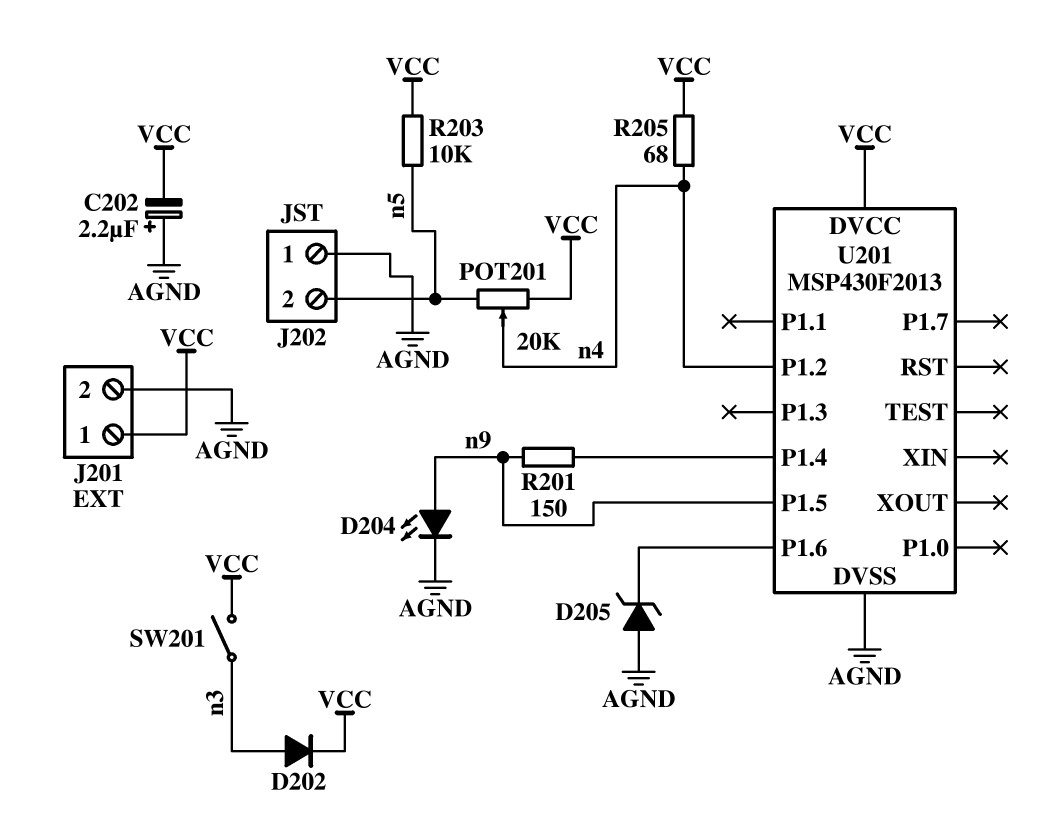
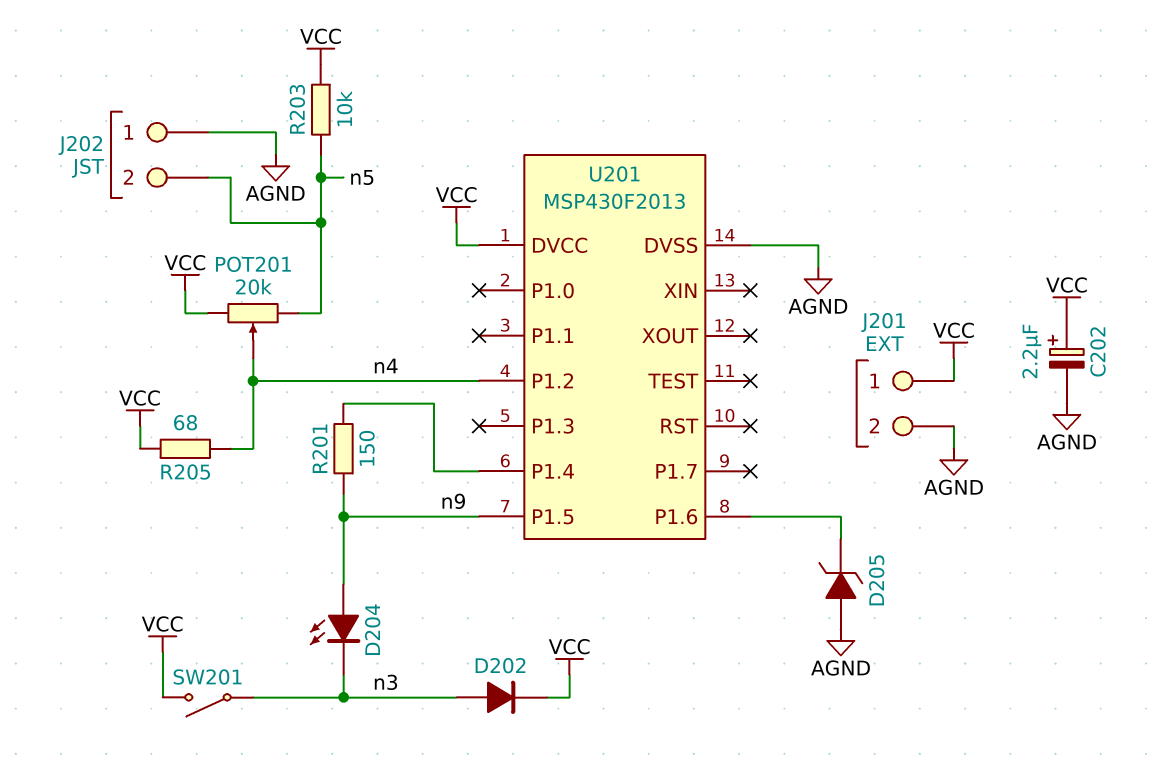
C202: 2.2uF (plus AGND, minus VCC) -> 2.2uF (plus VCC, minus AGND)
D204: LED (A n9, K AGND) -> LED (A n9, K n3)

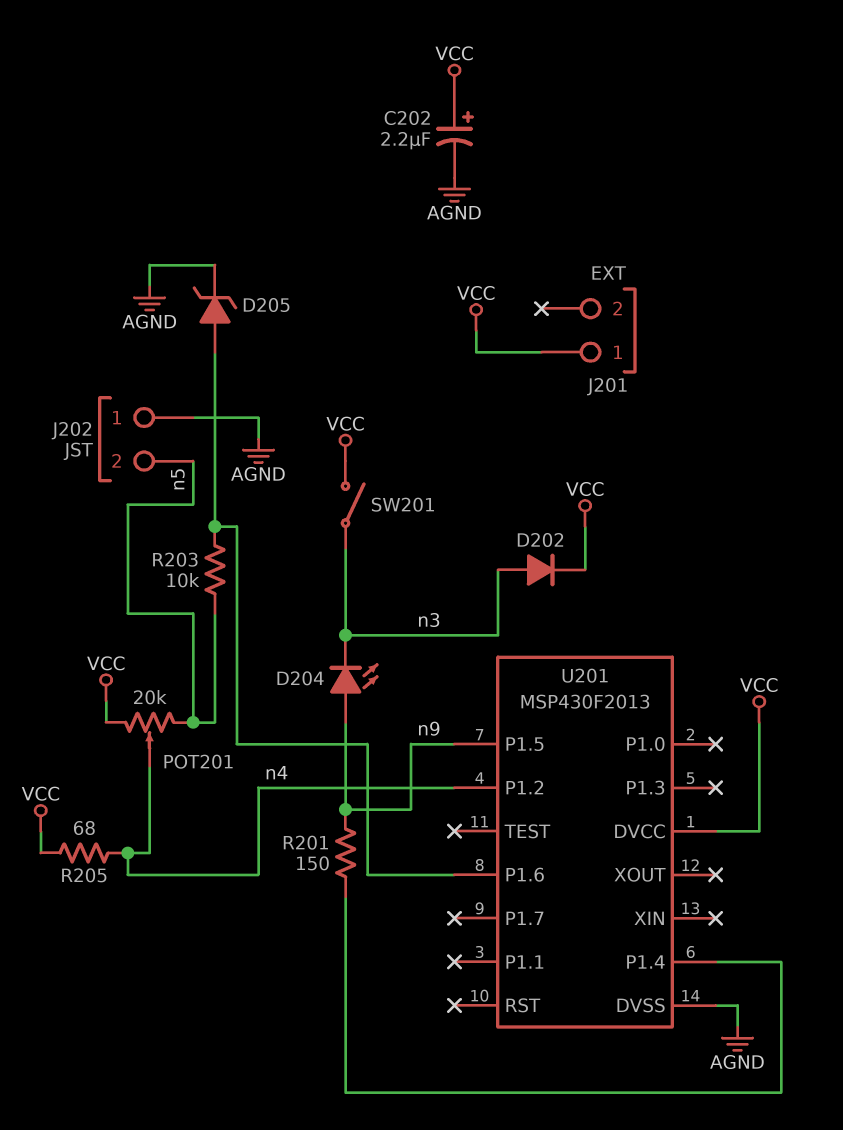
D205: zener (A AGND, K U201/P1.6) -> zener (A U201/P1.6, K AGND)
J201 pin 2: AGND -> none
R203: 10k (VCC, n5) -> 10k (U201/P1.6, n5)

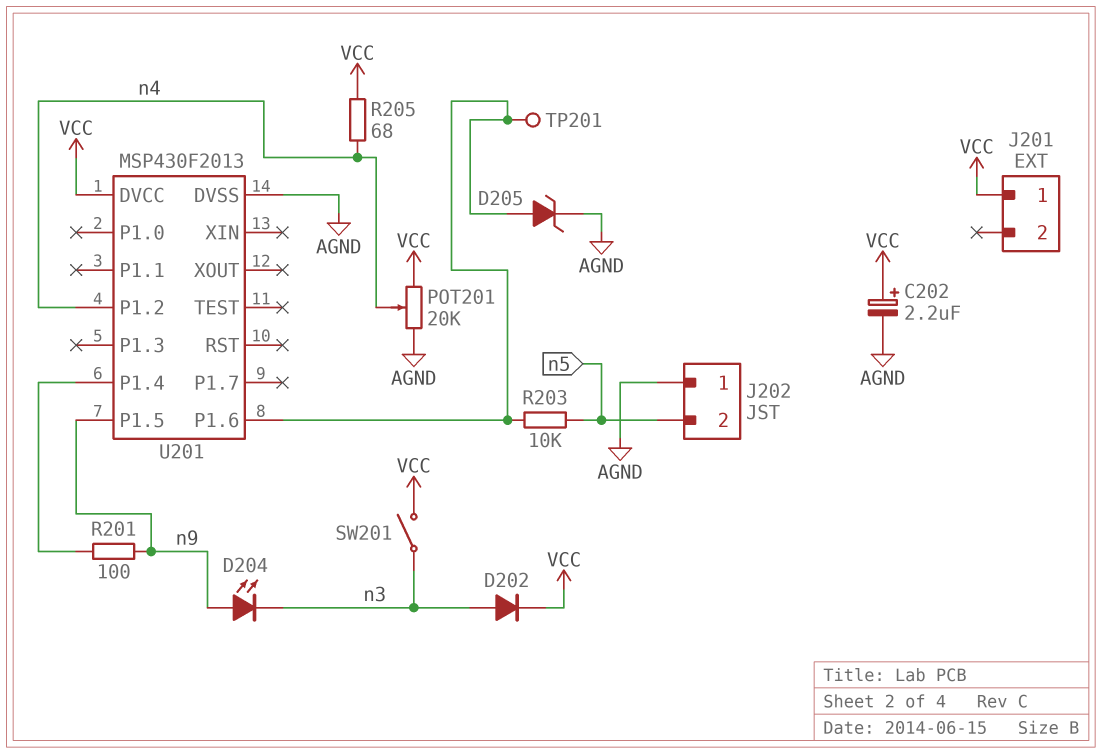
POT201: 20k (VCC, n5, wiper n4) -> 20k (AGND, VCC, wiper n4)
R201: 150 (U201/P1.4, n9) -> 100 (U201/P1.4, n9)
TP201: none -> test point (U201/P1.6)

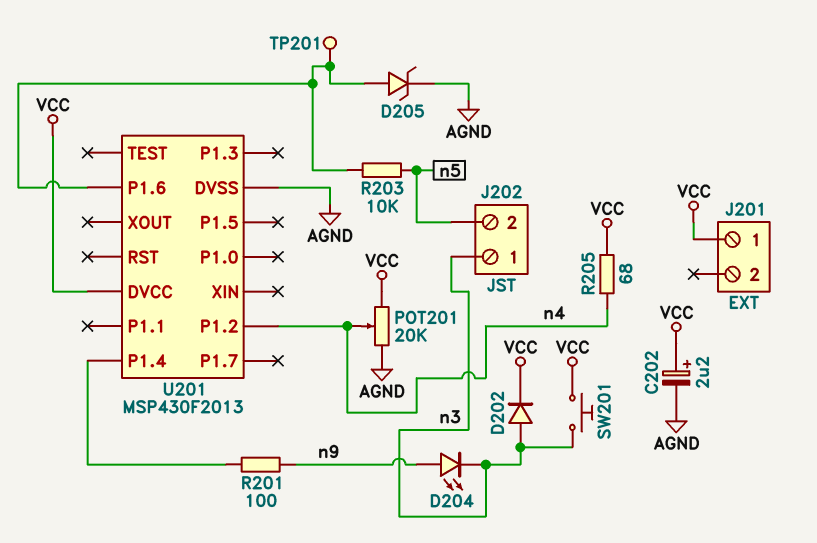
J202 pin 1: AGND -> n3
SW201: switch (VCC, n3) -> button (VCC, n3)
U201 pin P1.5: n9 -> none

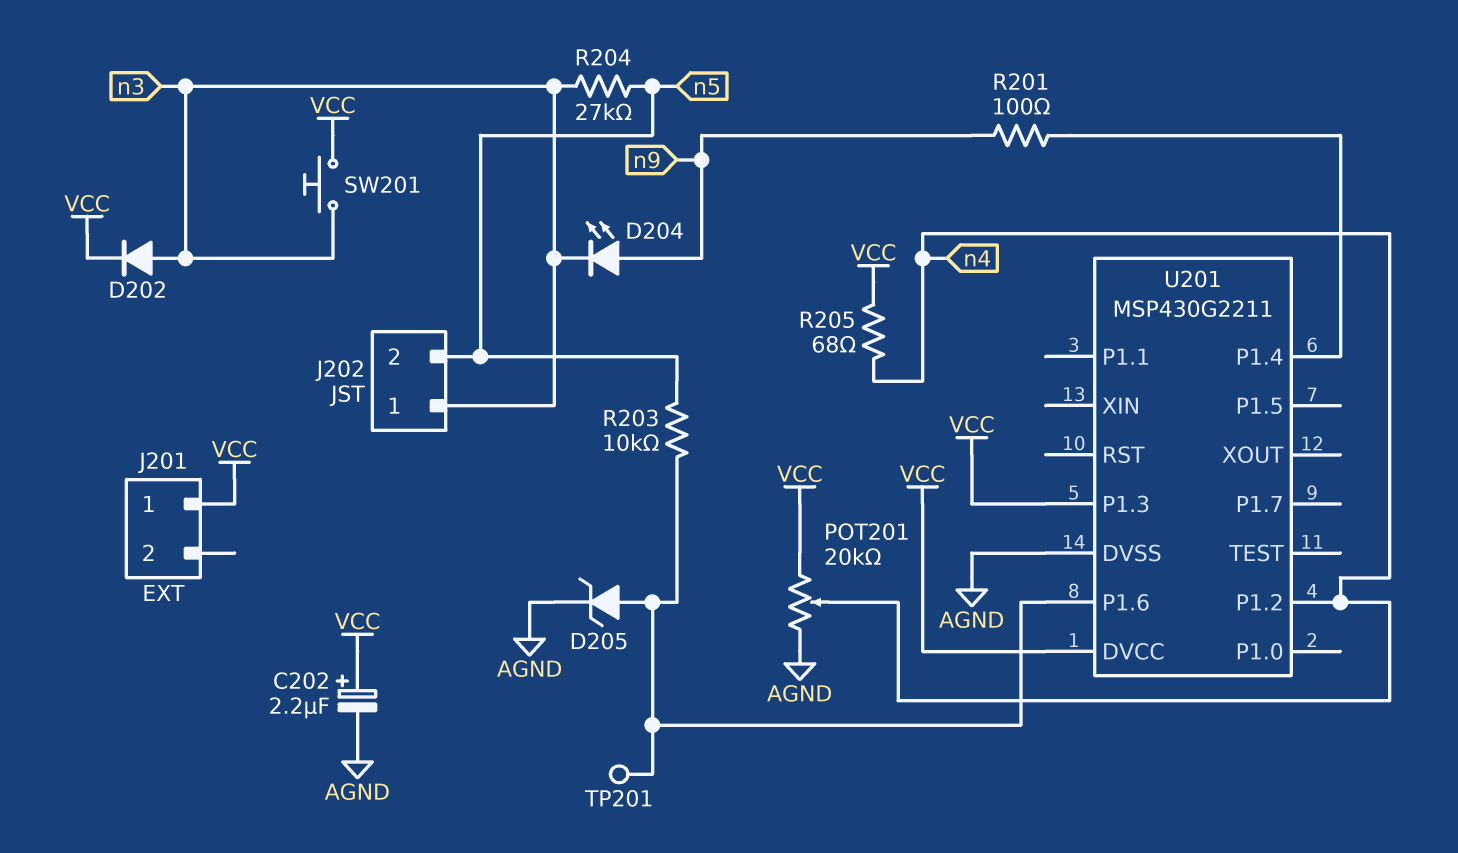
R204: none -> 27k (n3, n5)
U201: MSP430F2013 -> MSP430G2211
U201 pin P1.3: none -> VCC

